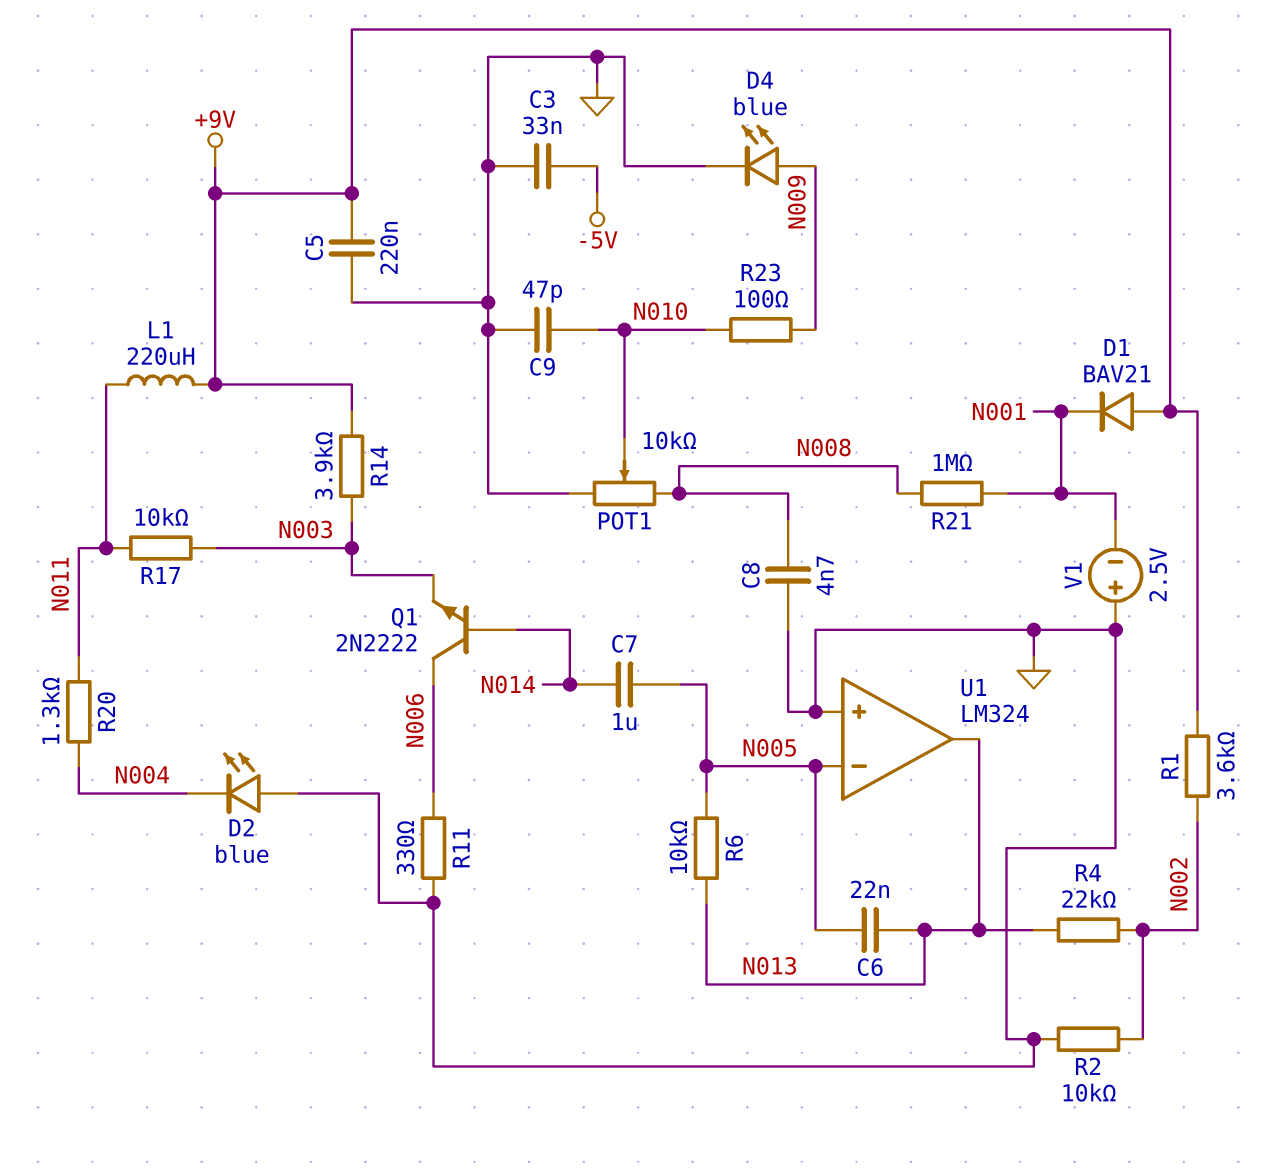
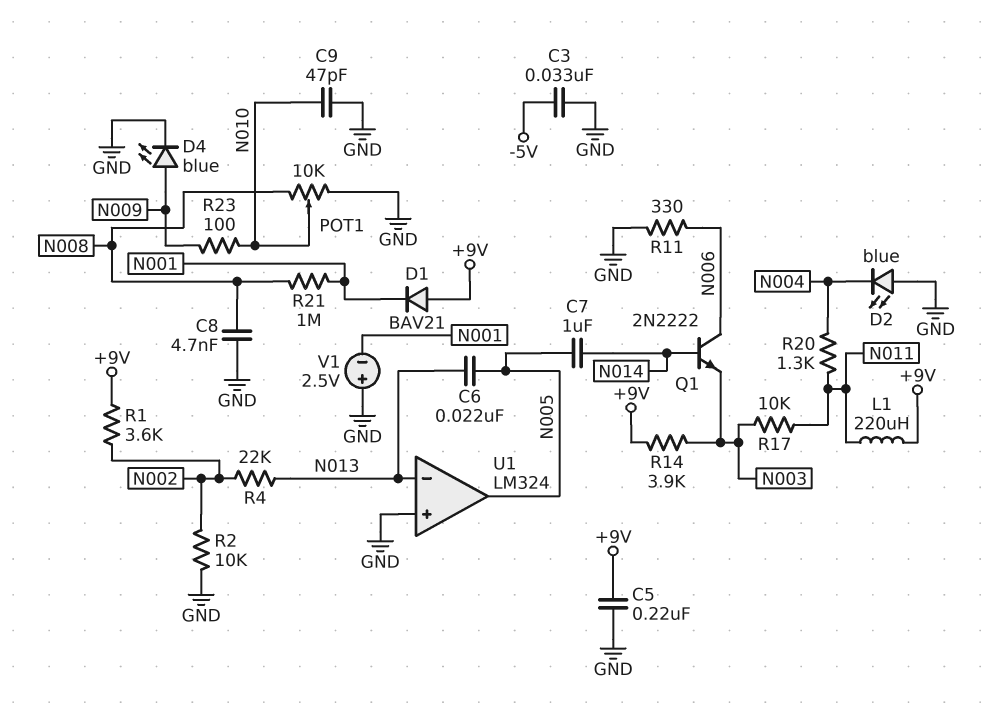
R6: 10k (N005, N013) -> none
U1 pin in-: N005 -> N013
U1 pin out: N013 -> N005

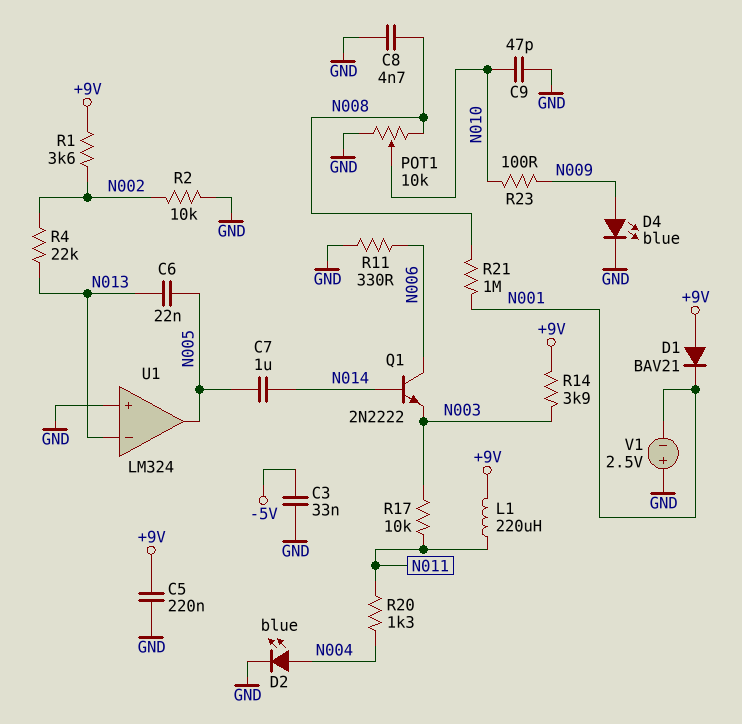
D2: LED blue (A GND, K N004) -> LED blue (A N004, K GND)

